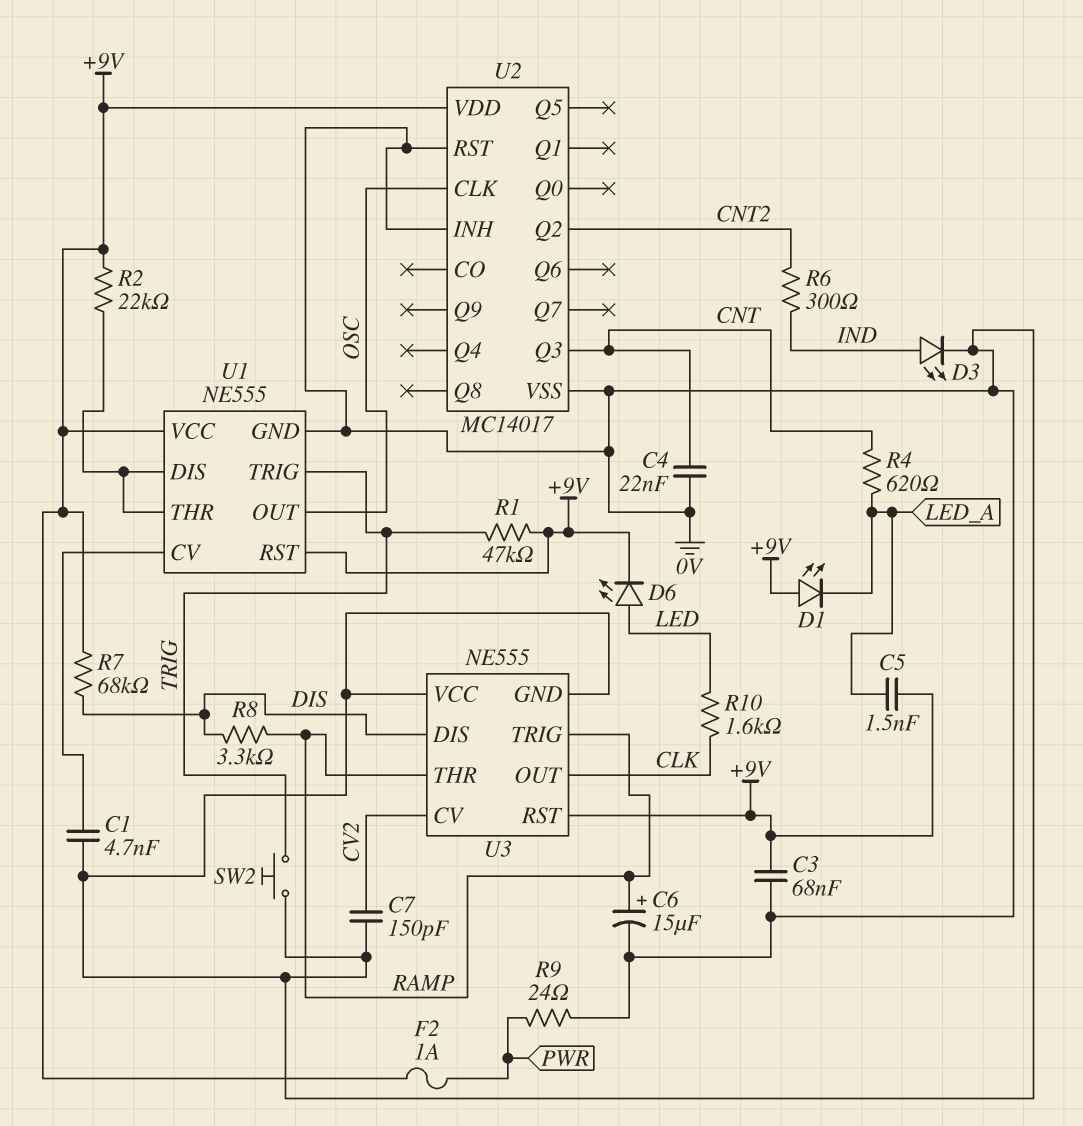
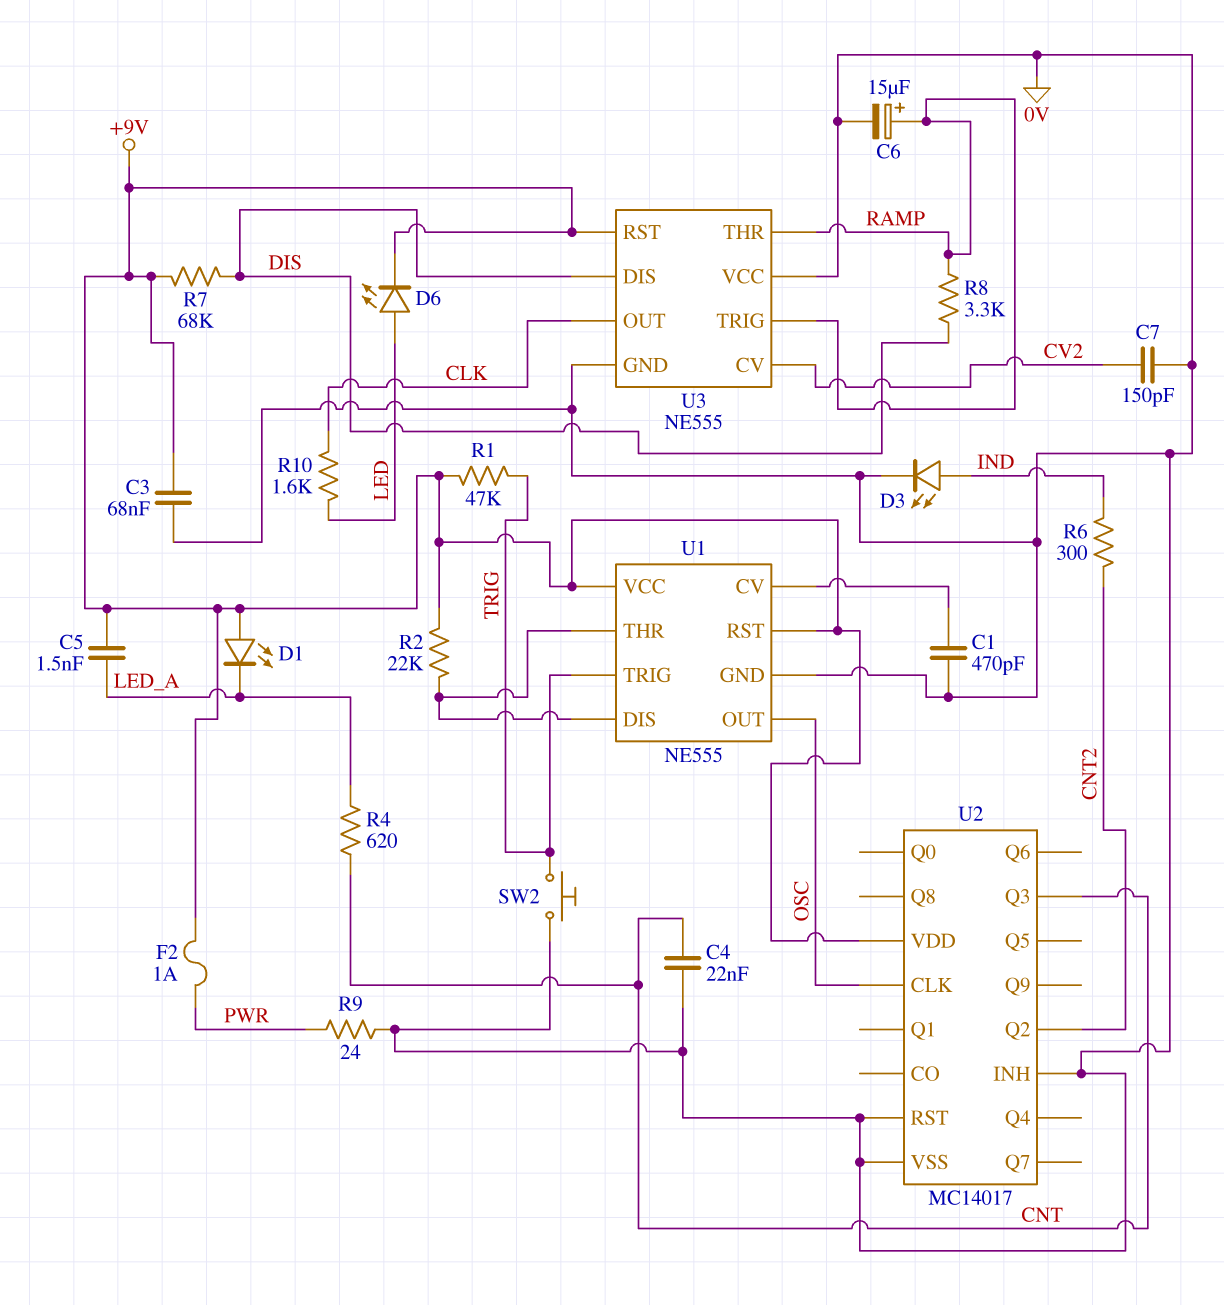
C1: 4.7nF (0V, U1/CV) -> 470pF (0V, U1/CV)

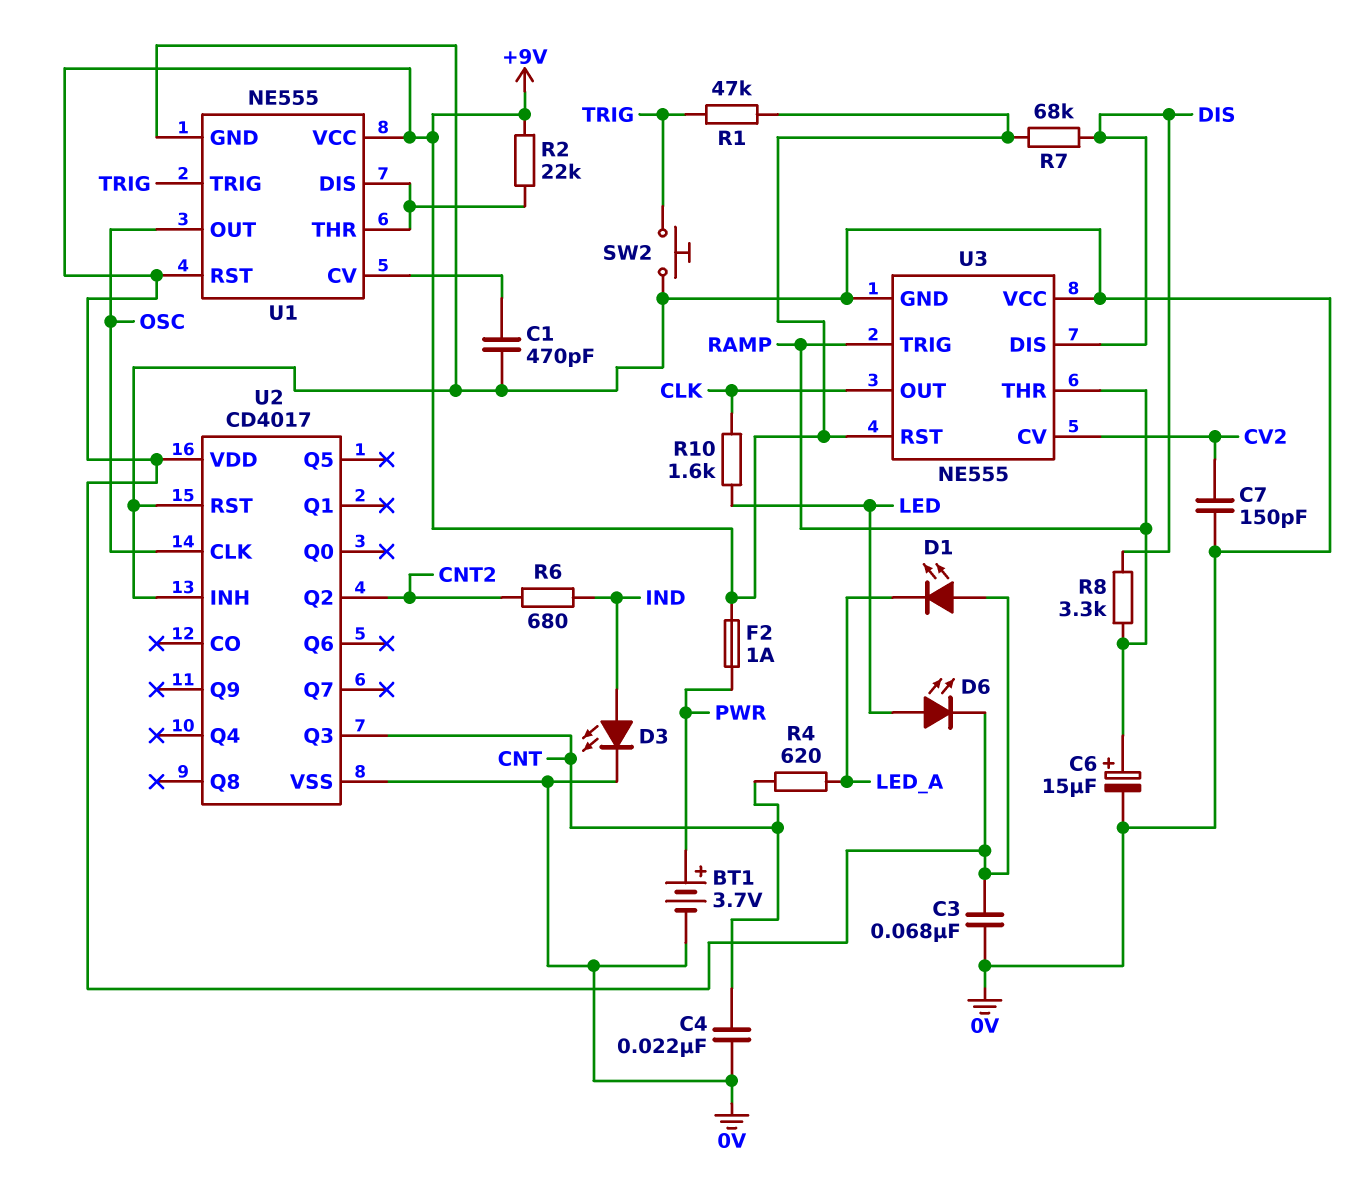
BT1: none -> 3.7V (plus PWR, minus 0V)
C5: 1.5nF (+9V, LED_A) -> none
R6: 300 (CNT2, IND) -> 680 (CNT2, IND)
R9: 24 (0V, PWR) -> none
U2: MC14017 -> CD4017

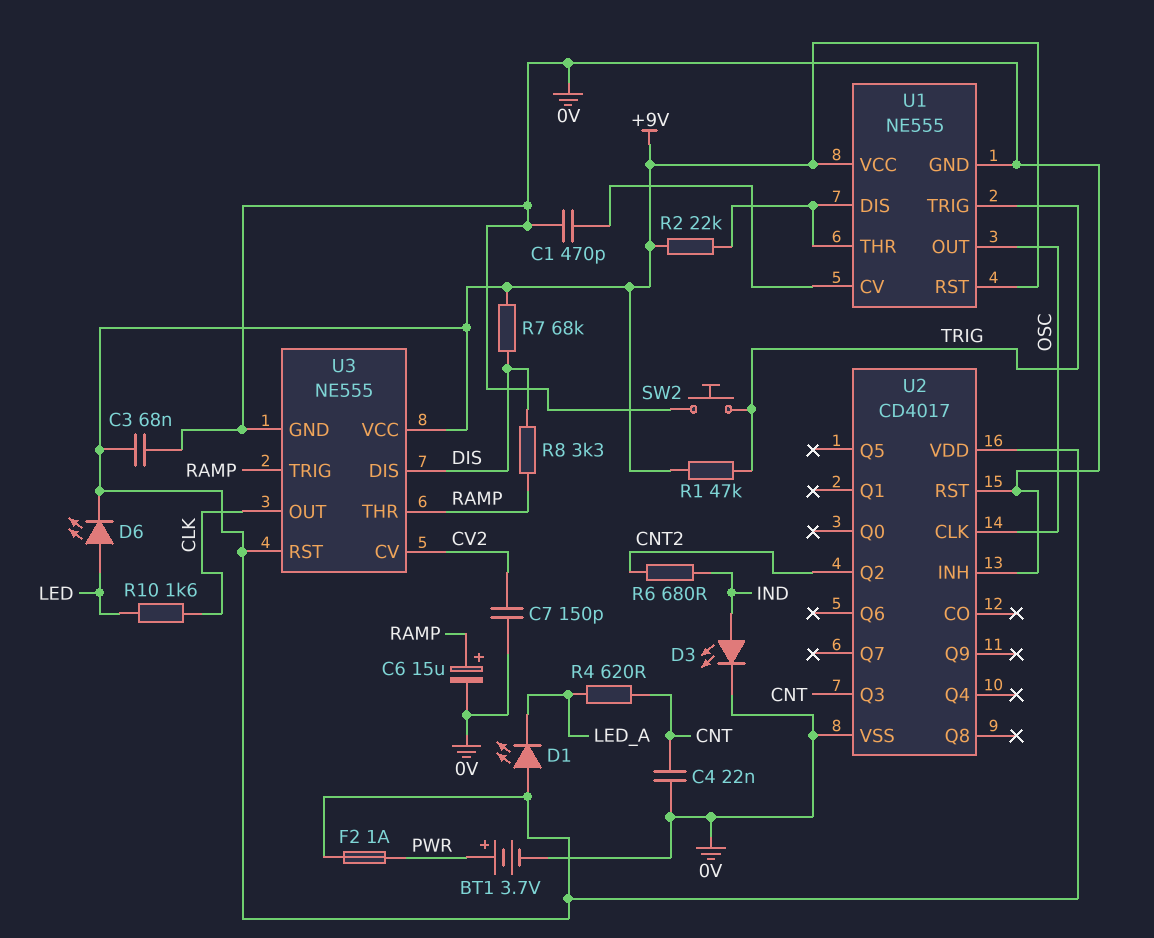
U3 pin VCC: 0V -> +9V

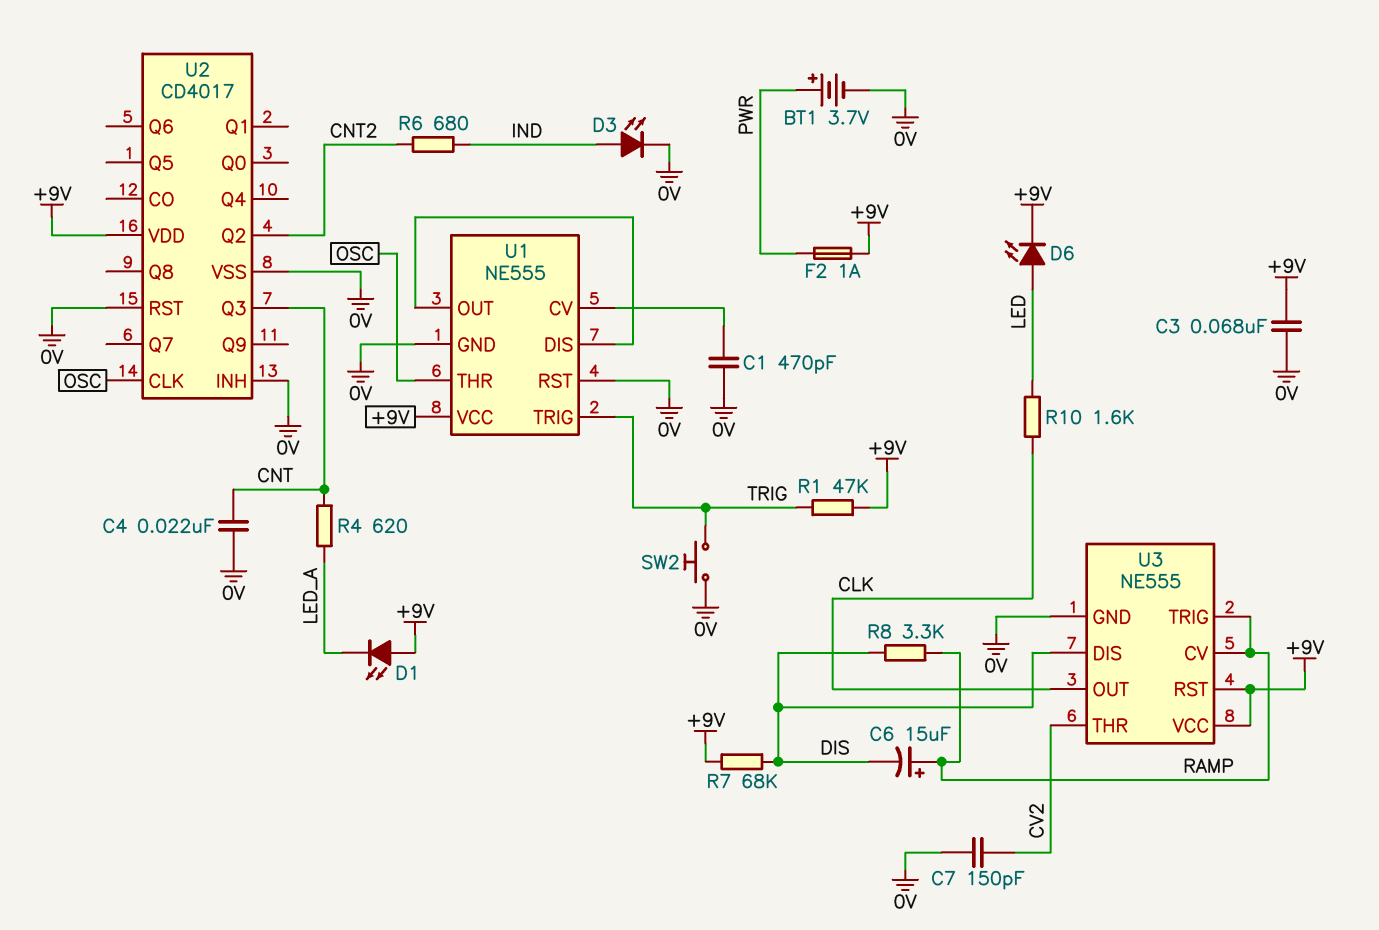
C6: 15uF (plus RAMP, minus 0V) -> 15uF (plus RAMP, minus DIS)
R2: 22k (+9V, U1/DIS) -> none
U1 pin OUT: OSC -> U1/DIS
U1 pin RST: +9V -> 0V
U1 pin THR: U1/DIS -> OSC
U3 pin CV: CV2 -> RAMP
U3 pin THR: RAMP -> CV2

